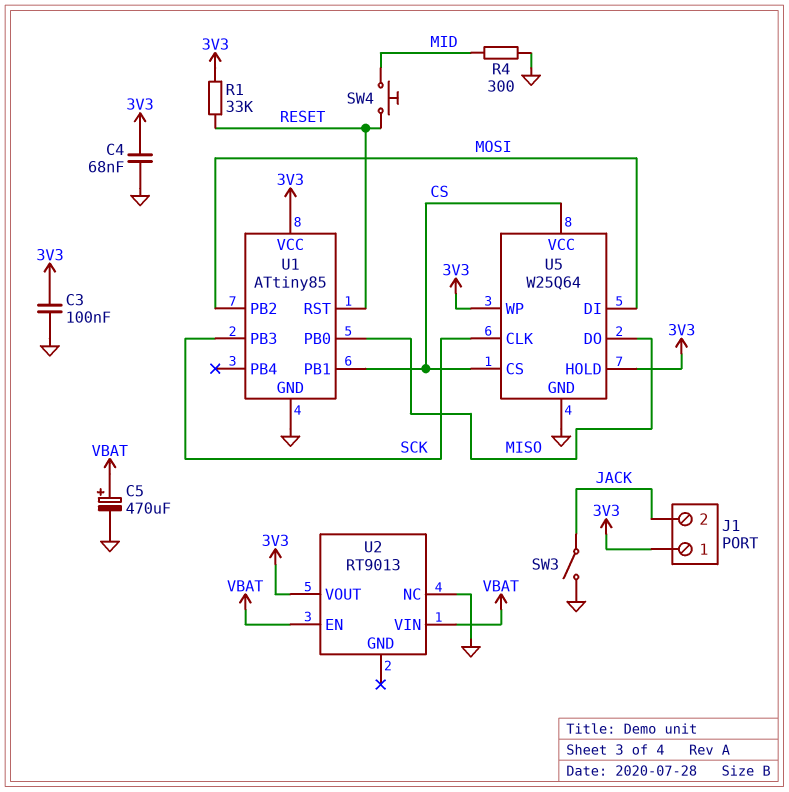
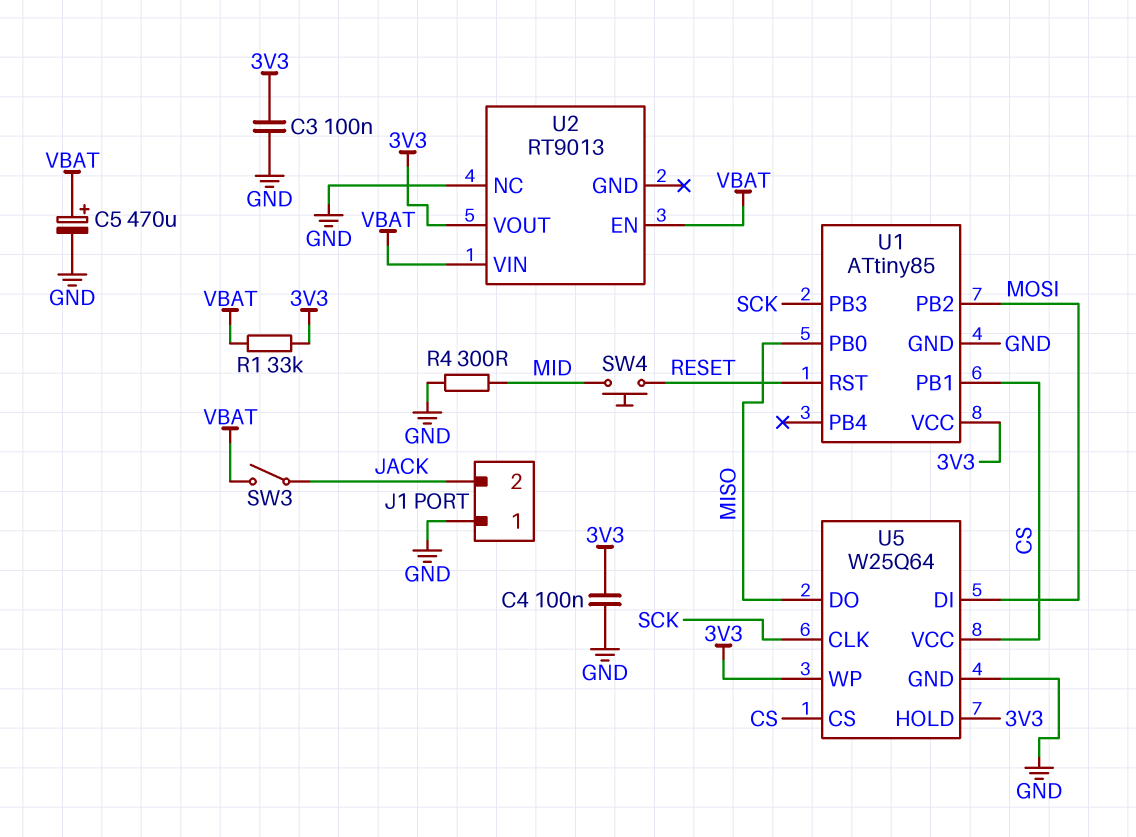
C4: 68nF (3V3, GND) -> 100nF (3V3, GND)
J1 pin 1: 3V3 -> GND
R1: 33k (3V3, RESET) -> 33k (3V3, VBAT)
SW3: switch (GND, JACK) -> switch (JACK, VBAT)

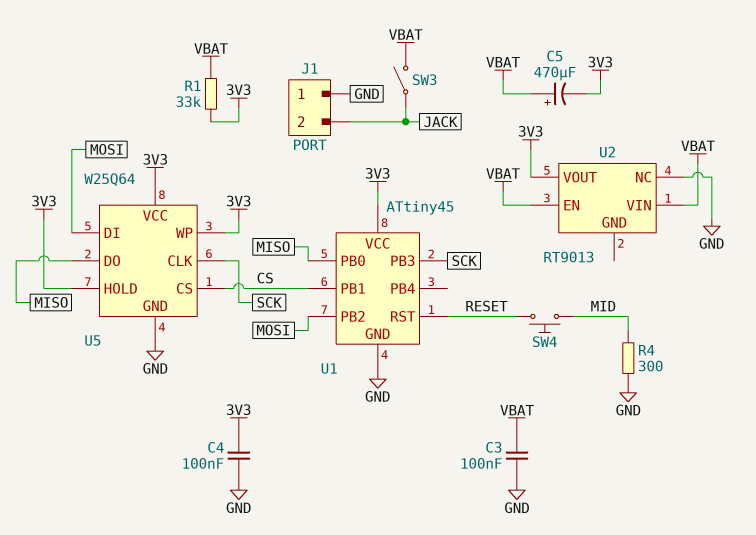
C3: 100nF (3V3, GND) -> 100nF (GND, VBAT)
C5: 470uF (plus VBAT, minus GND) -> 470uF (plus VBAT, minus 3V3)
U1: ATtiny85 -> ATtiny45
U5 pin VCC: CS -> 3V3

